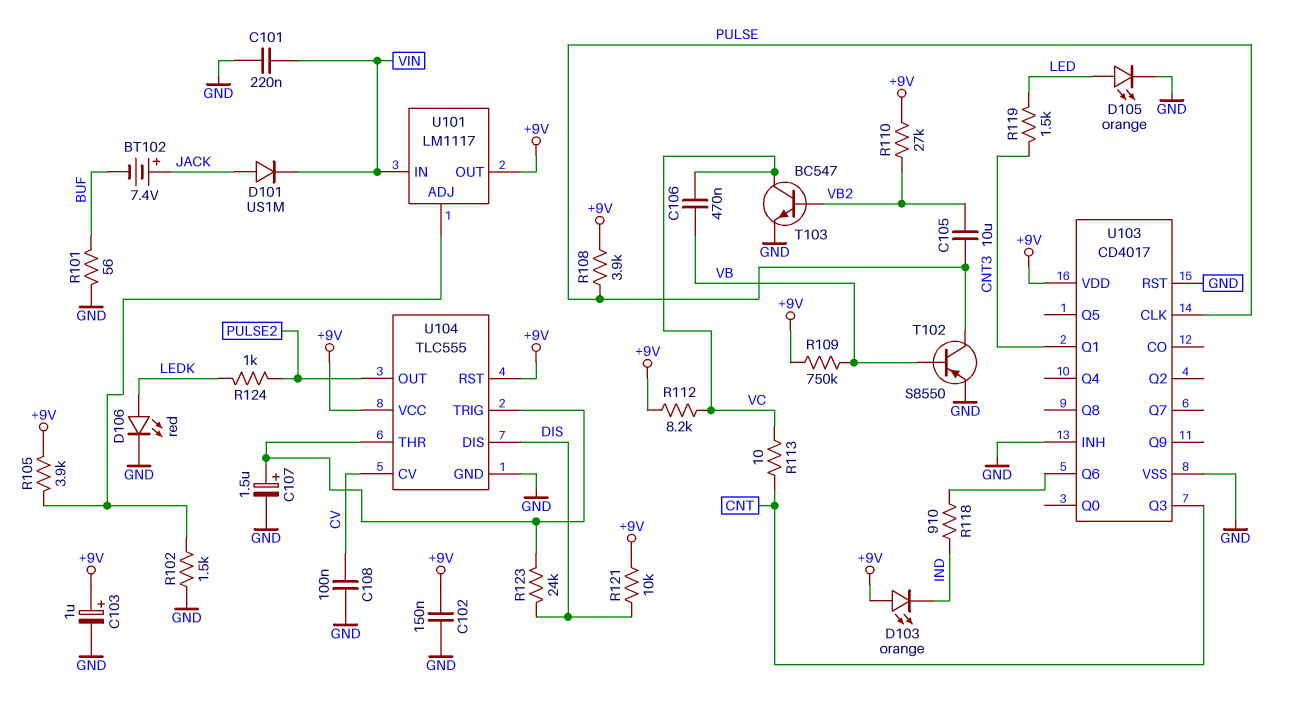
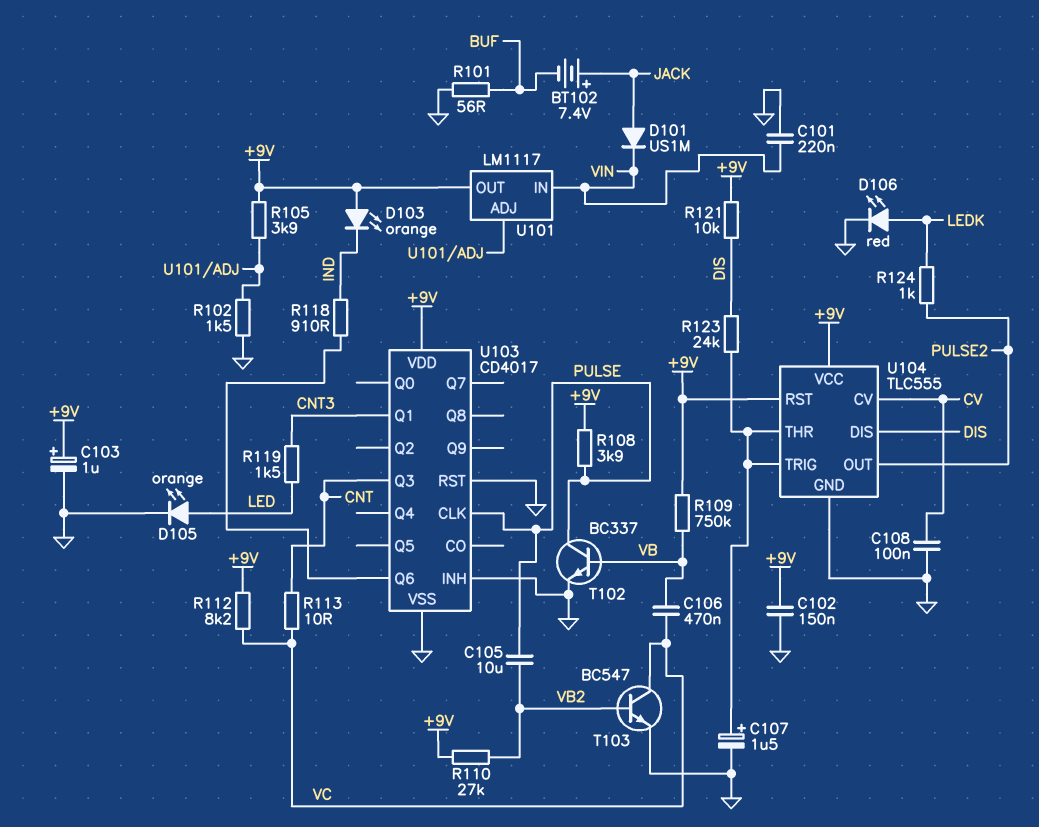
T102: PNP S8550 (B VB, C PULSE, E GND) -> NPN BC337 (B VB, C PULSE, E GND)

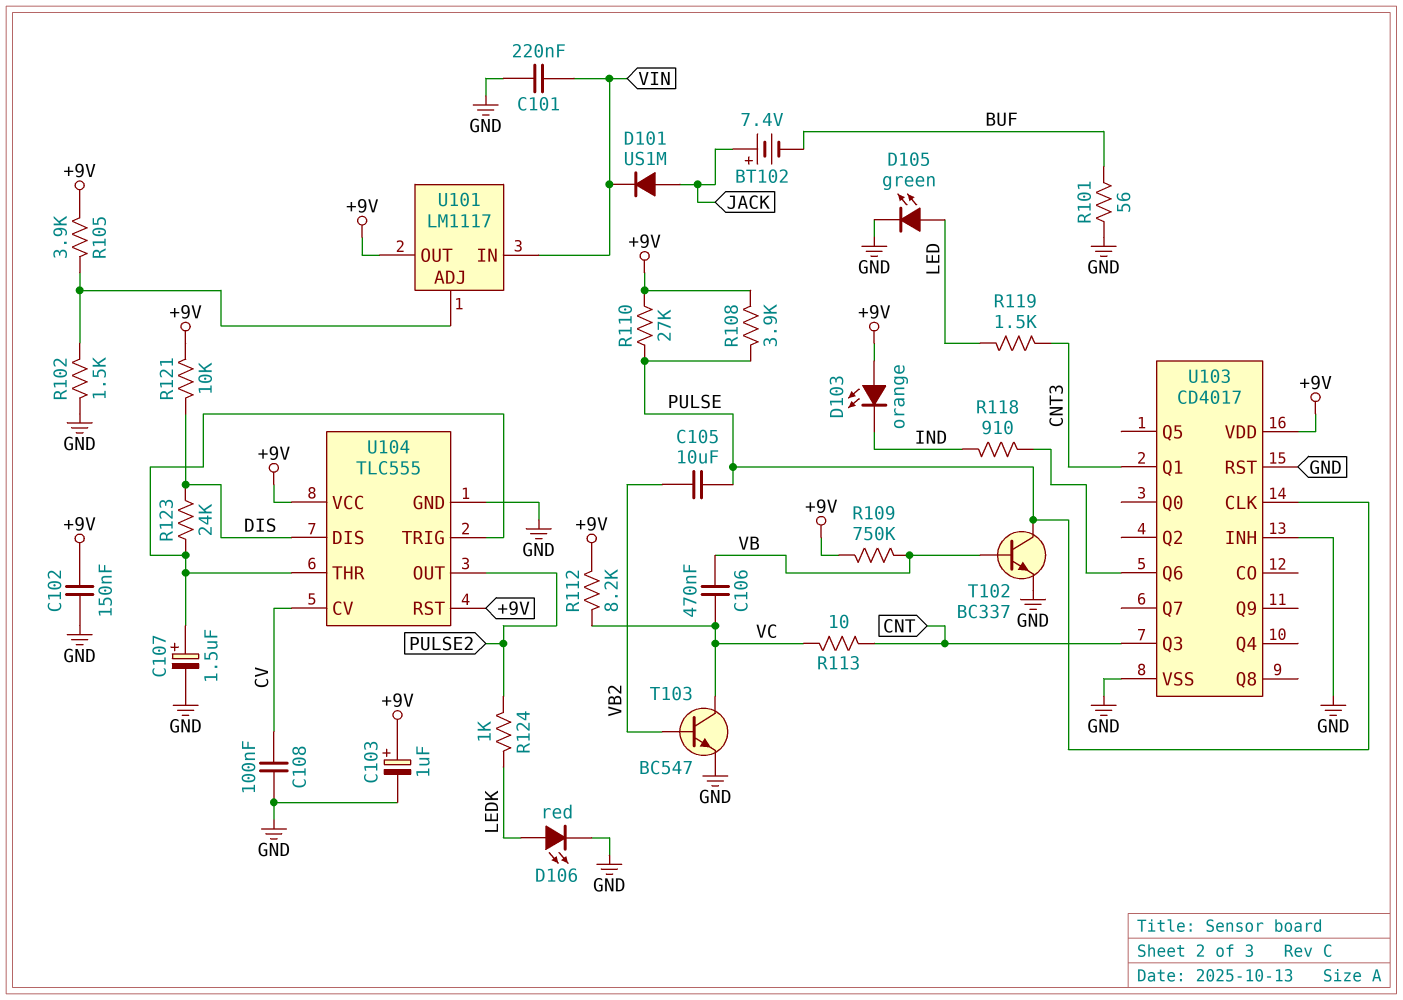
D105: LED orange (A LED, K GND) -> LED green (A LED, K GND)
R110: 27k (+9V, VB2) -> 27k (+9V, PULSE)

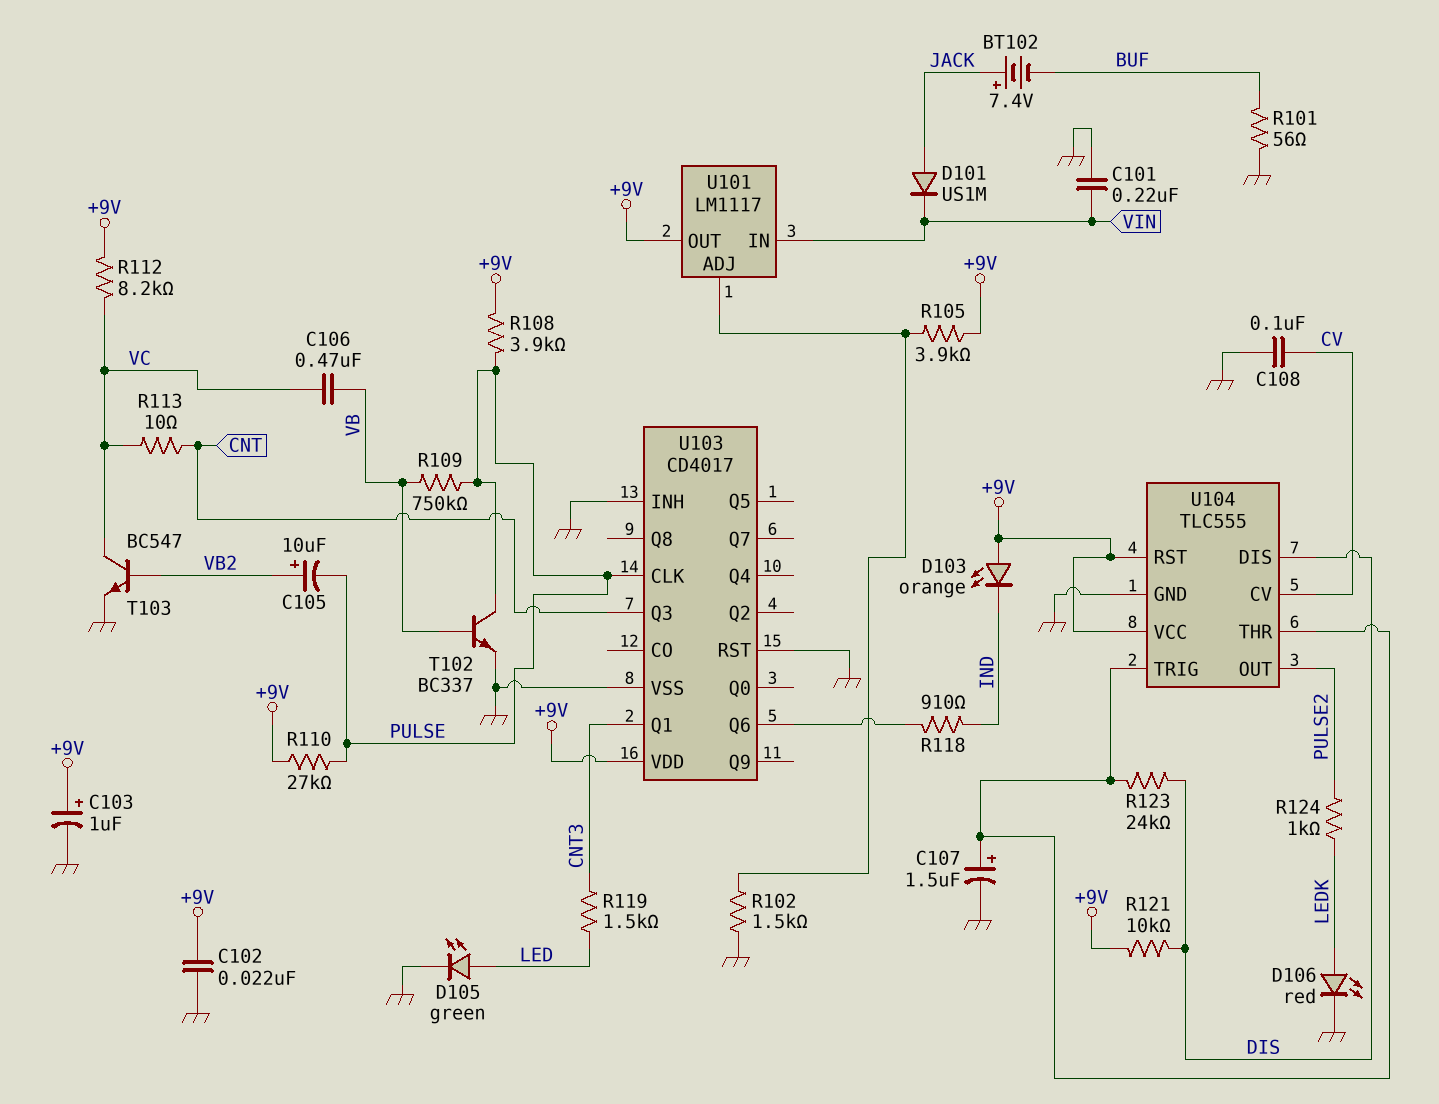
C102: 150nF (+9V, GND) -> 22nF (+9V, GND)
C105: 10uF (PULSE, VB2) -> 10uF (plus VB2, minus PULSE)
R109: 750k (+9V, VB) -> 750k (PULSE, VB)

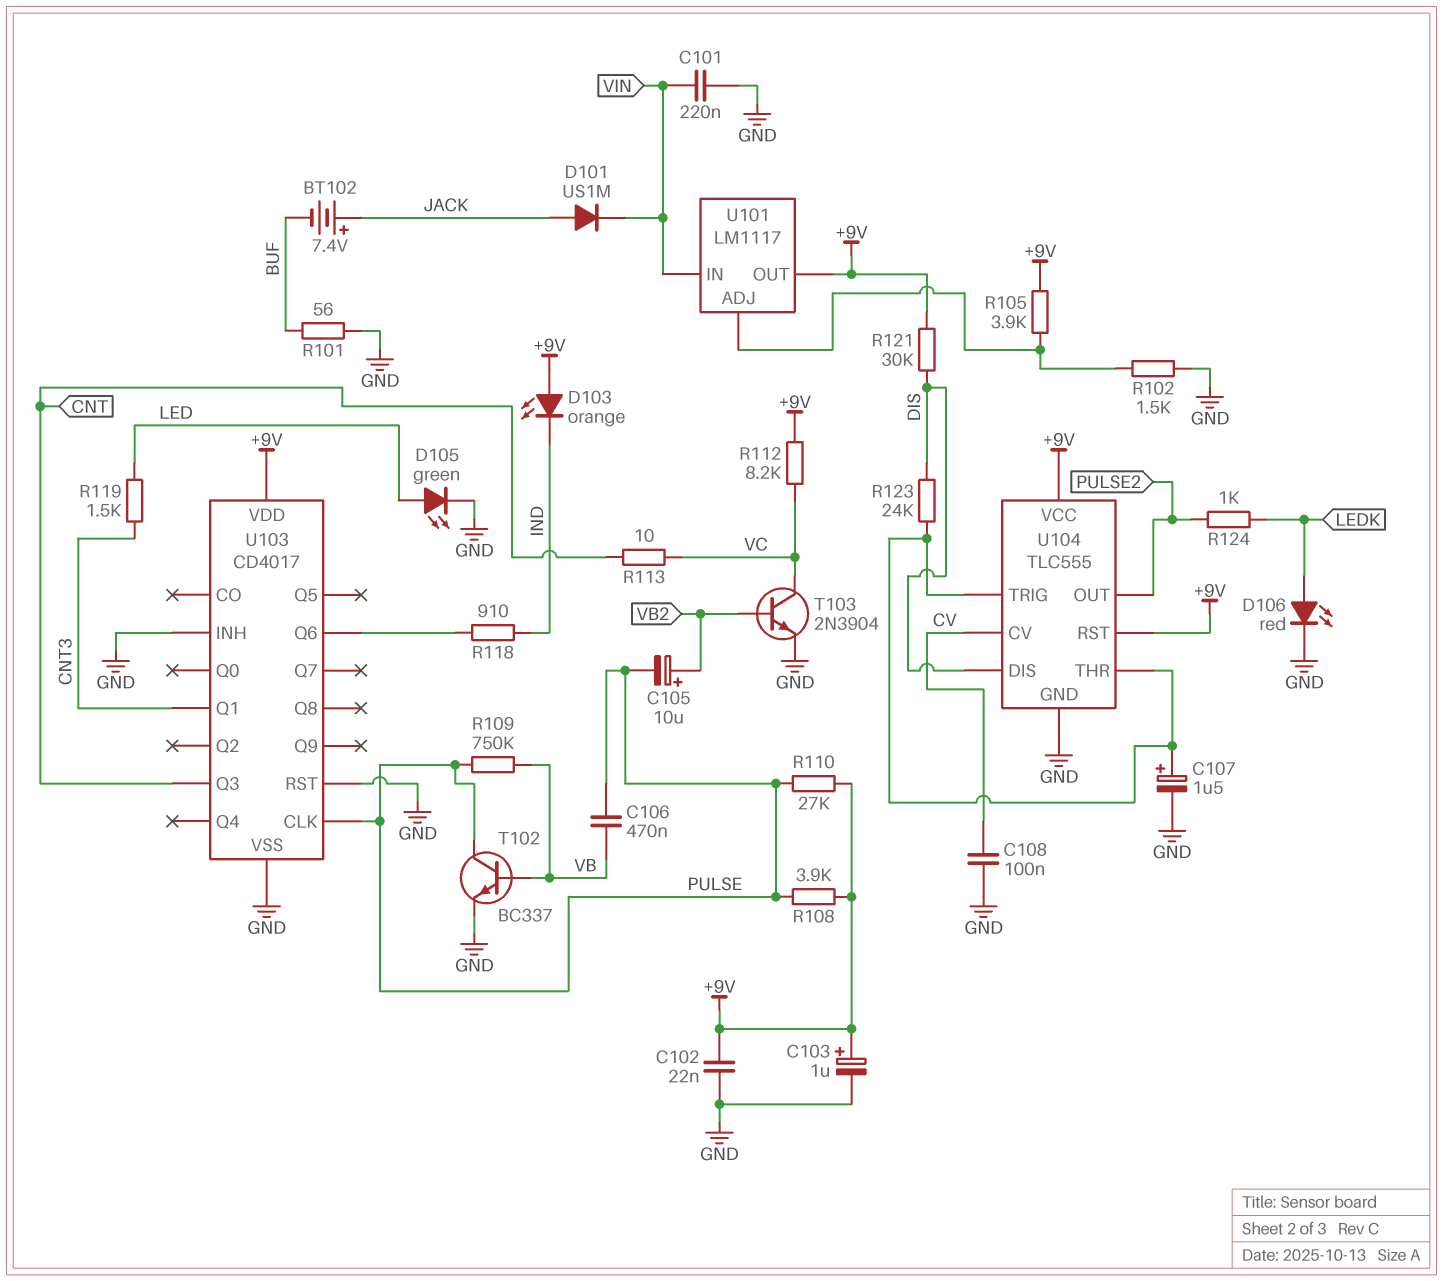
C106: 470nF (VB, VC) -> 470nF (PULSE, VB)
R121: 10k (+9V, DIS) -> 30k (+9V, DIS)
T103: NPN BC547 (B VB2, C VC, E GND) -> NPN 2N3904 (B VB2, C VC, E GND)

